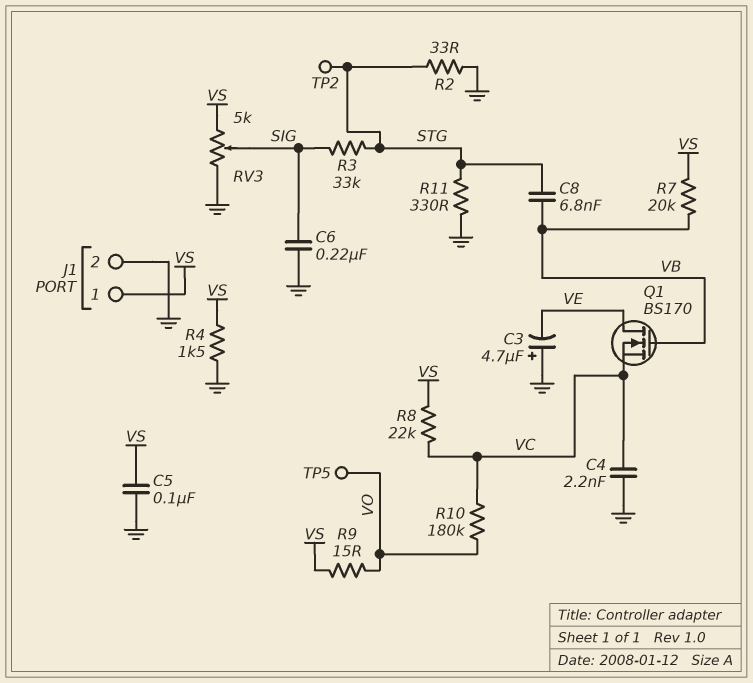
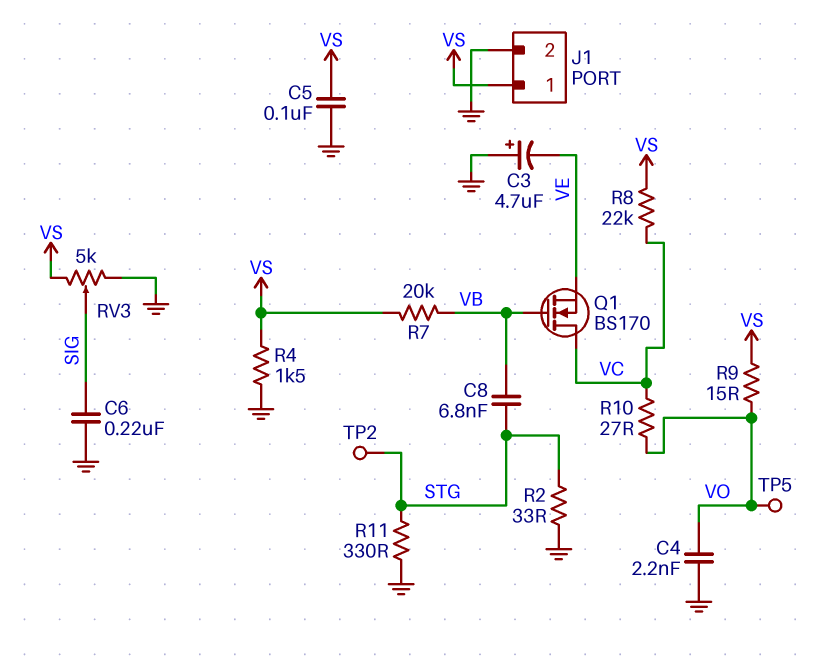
C4: 2.2nF (GND, VC) -> 2.2nF (GND, VO)
Q1: NMOS BS170 (G VB, D VE, S VC) -> NMOS BS170 (G VB, D VC, S VE)
R3: 33k (SIG, STG) -> none
R10: 180k (VC, VO) -> 27 (VC, VO)

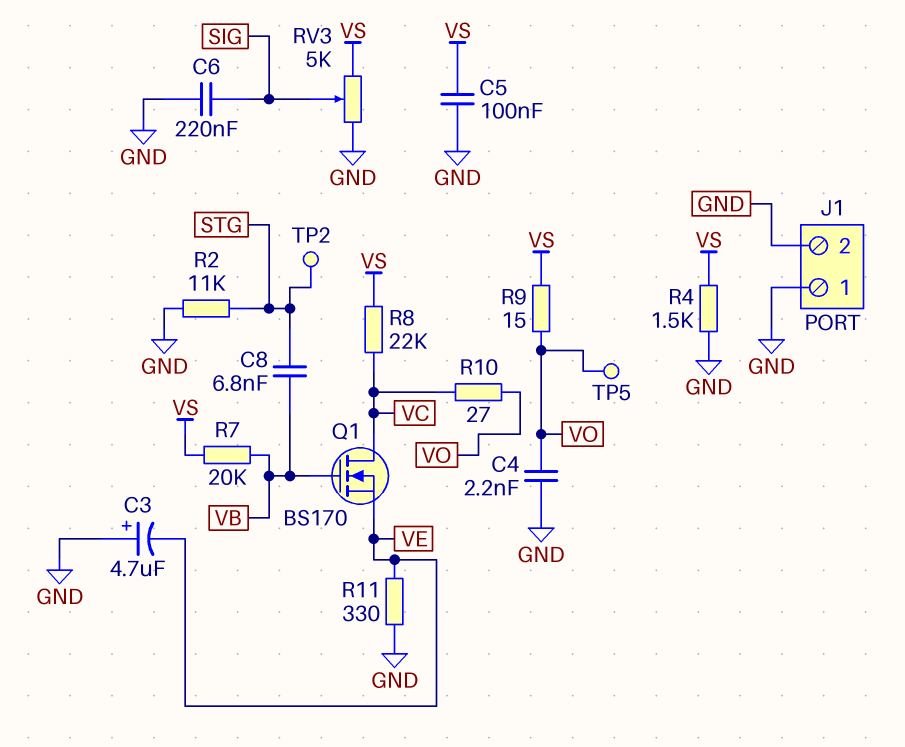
J1 pin 1: VS -> GND
R2: 33 (GND, STG) -> 11k (GND, STG)
R11: 330 (GND, STG) -> 330 (GND, VE)

